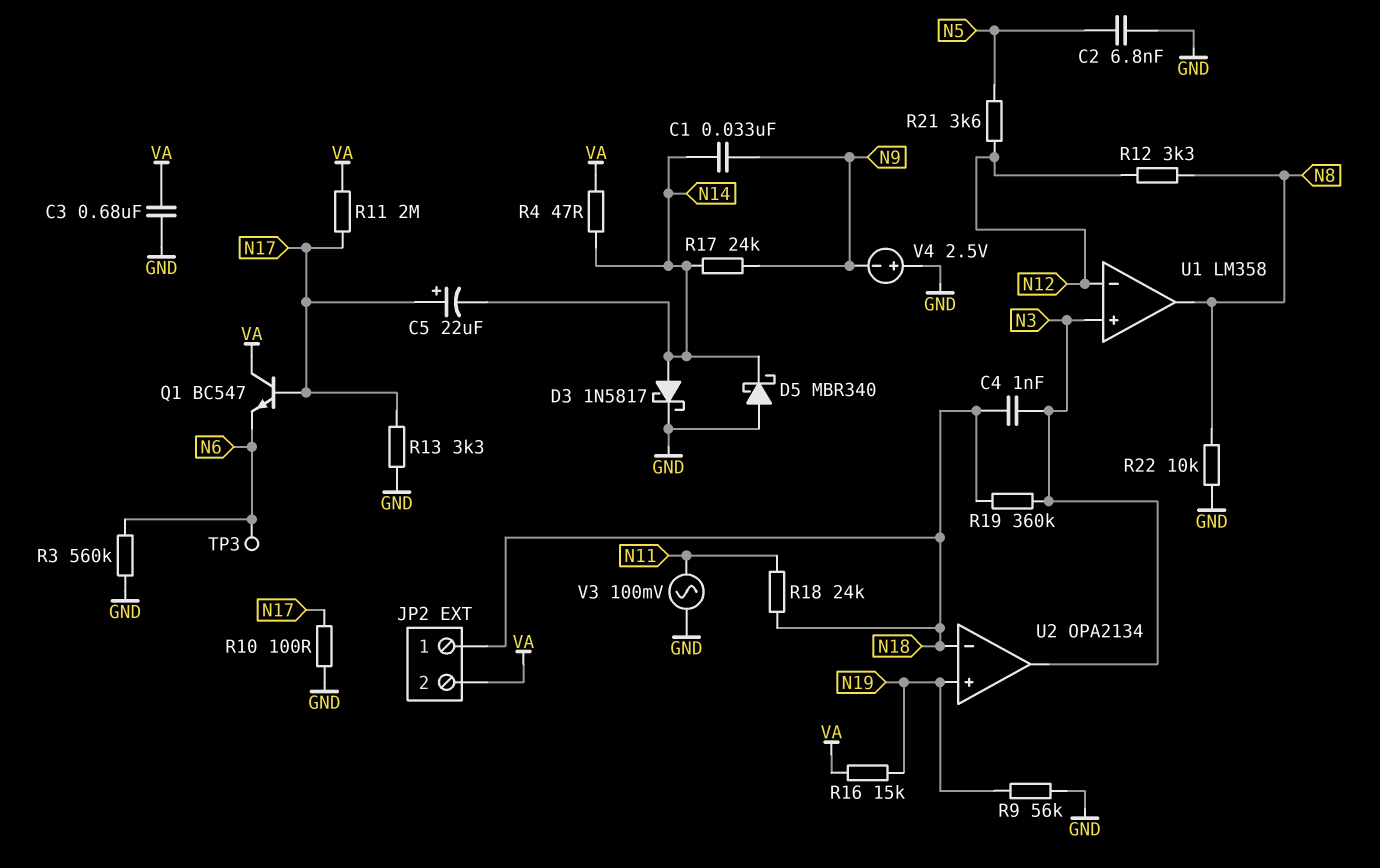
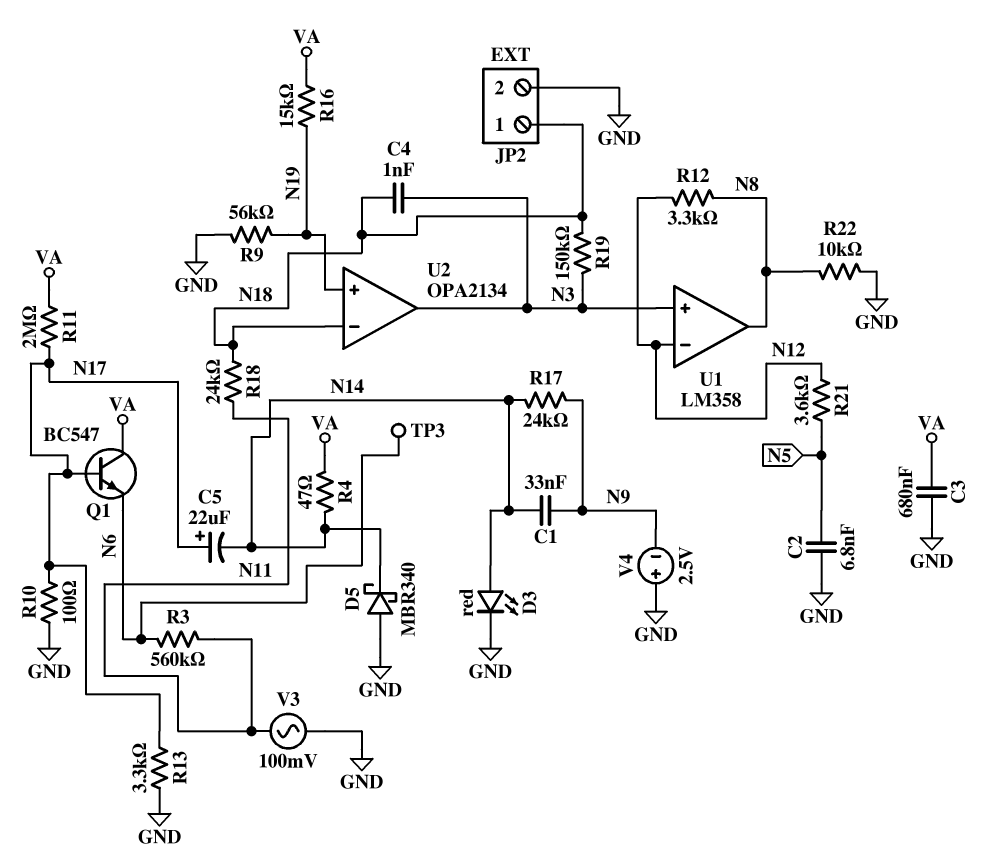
D3: schottky 1N5817 (A N14, K GND) -> LED red (A N14, K GND)
JP2 pin 2: VA -> GND
R3: 560k (GND, N6) -> 560k (N6, N11)
R19: 360k (N3, N18) -> 150k (N3, N18)

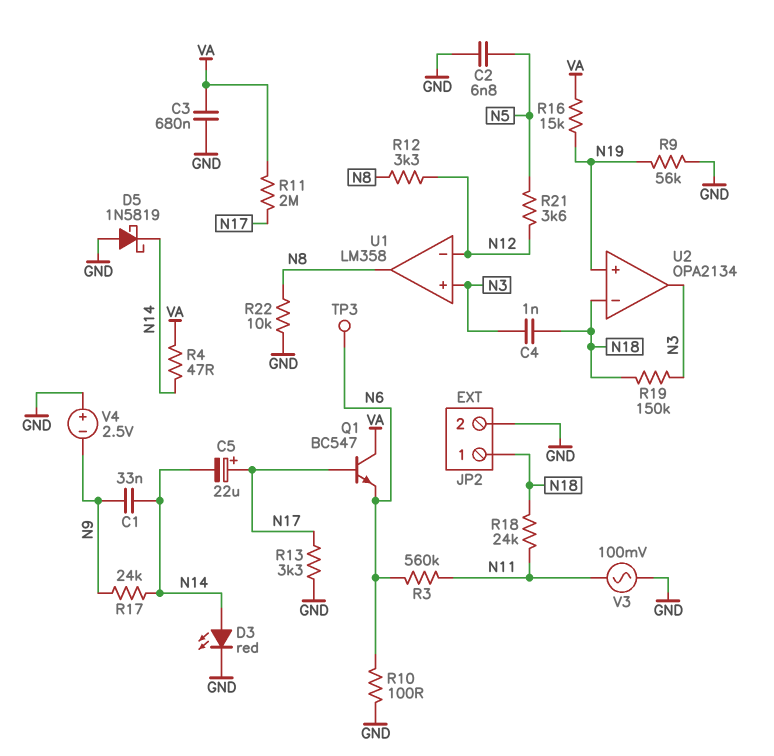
D5: schottky MBR340 (A GND, K N14) -> schottky 1N5819 (A GND, K N14)
R10: 100 (GND, N17) -> 100 (GND, N6)

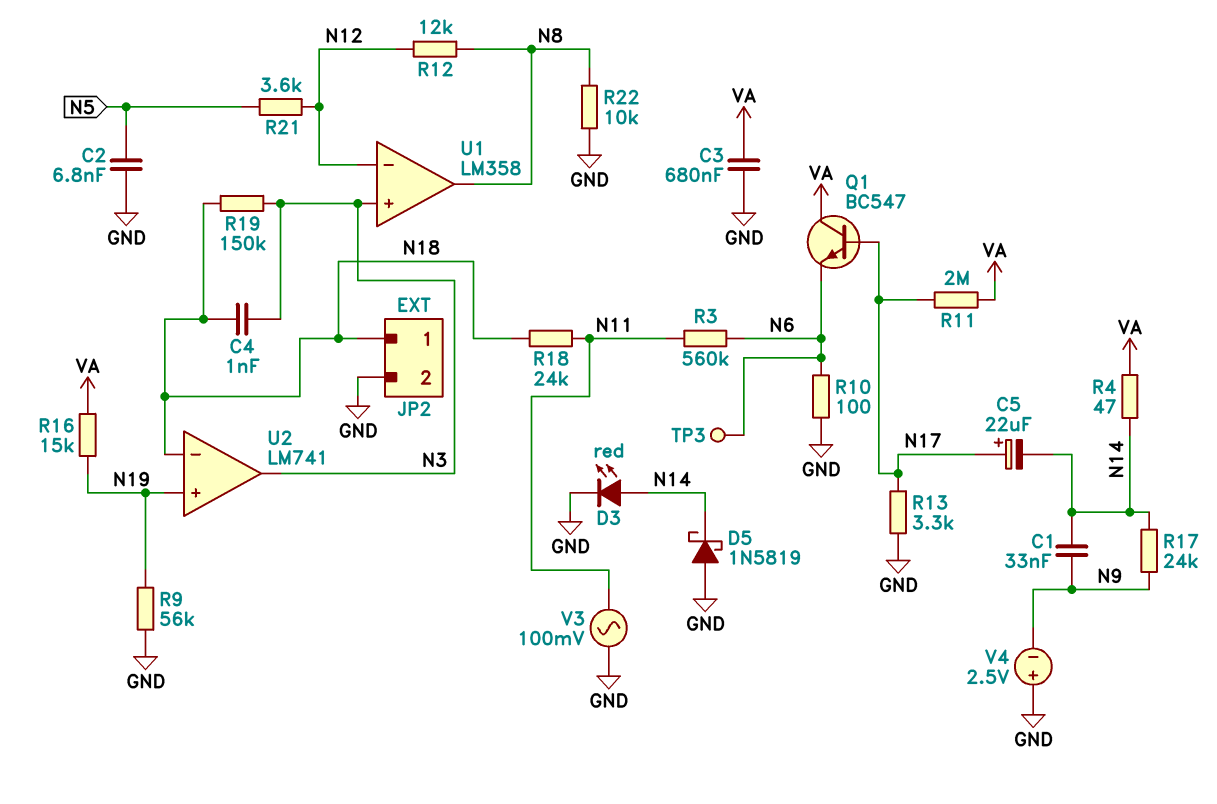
R12: 3.3k (N8, N12) -> 12k (N8, N12)
U2: OPA2134 -> LM741

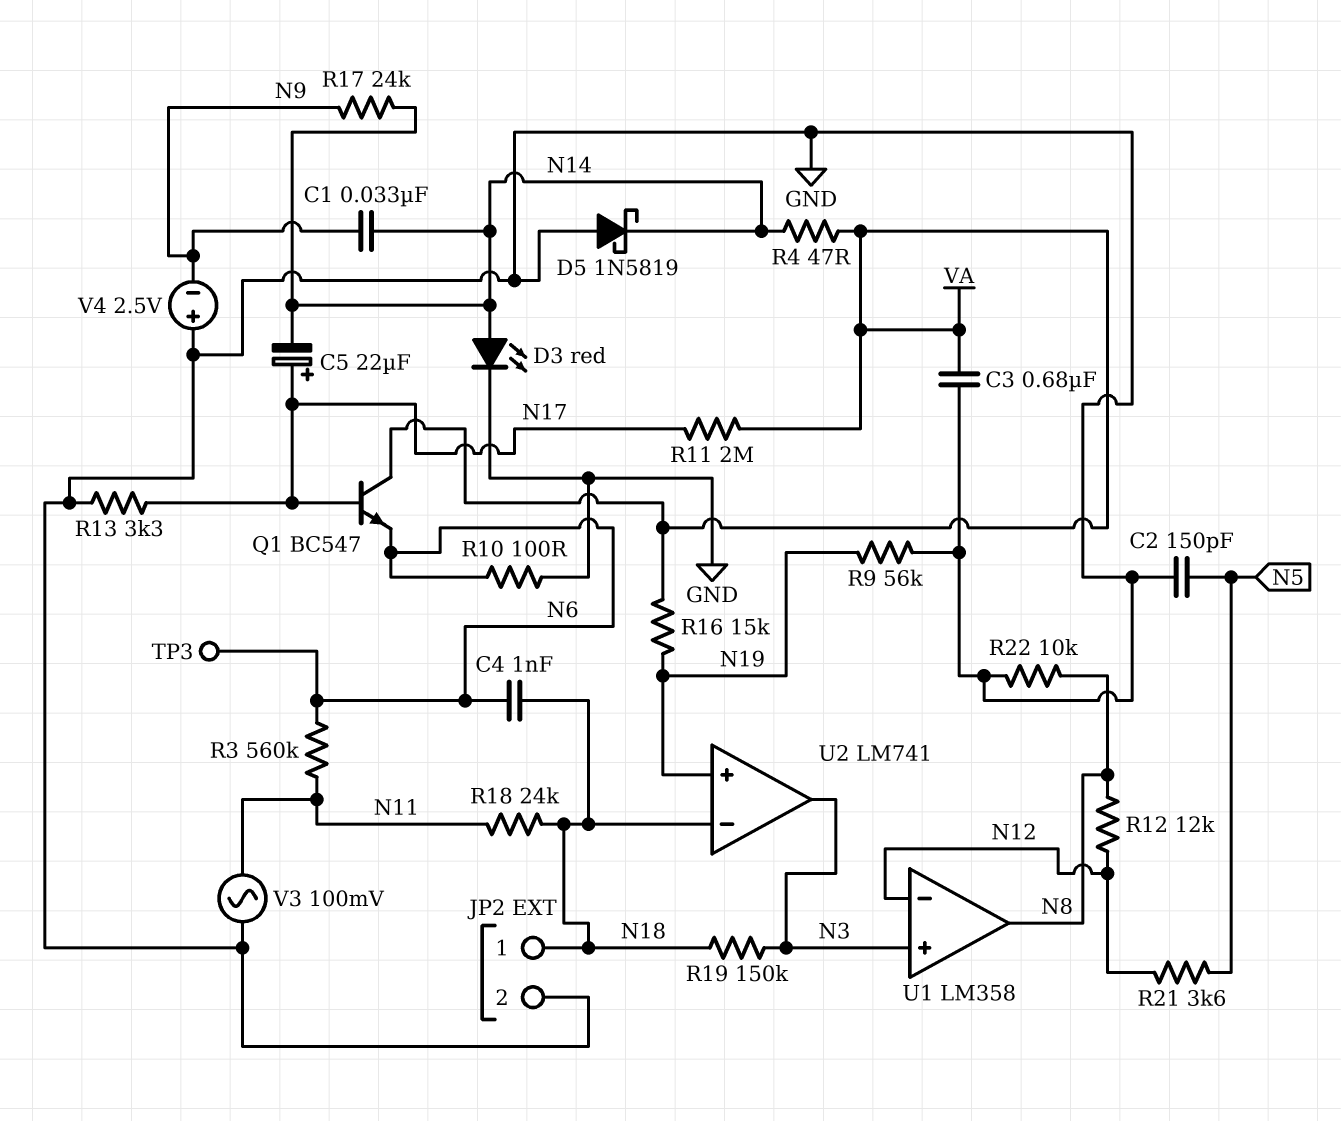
C2: 6.8nF (GND, N5) -> 150pF (GND, N5)
C4: 1nF (N3, N18) -> 1nF (N6, N18)

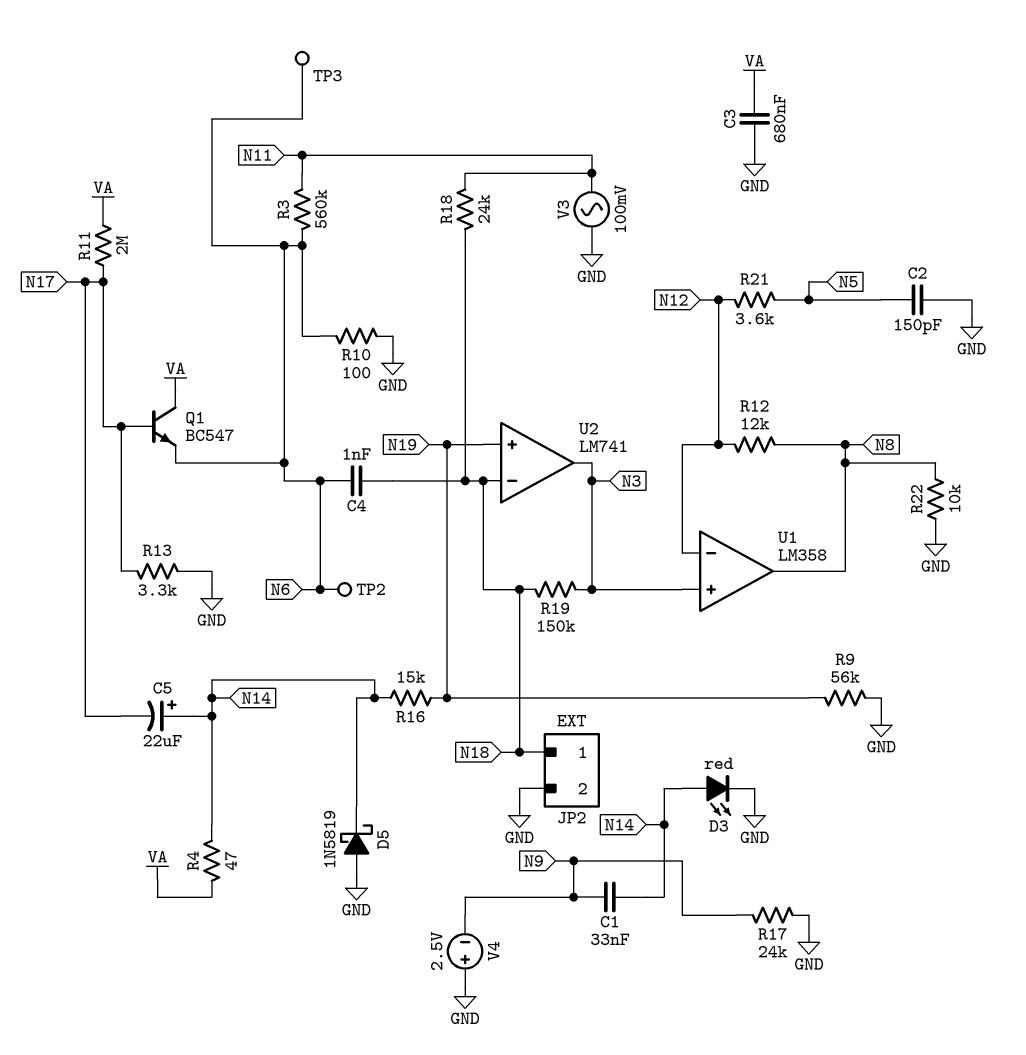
C5: 22uF (plus N17, minus N14) -> 22uF (plus N14, minus N17)
R16: 15k (N19, VA) -> 15k (N14, N19)
R17: 24k (N9, N14) -> 24k (GND, N9)
TP2: none -> test point (N6)

